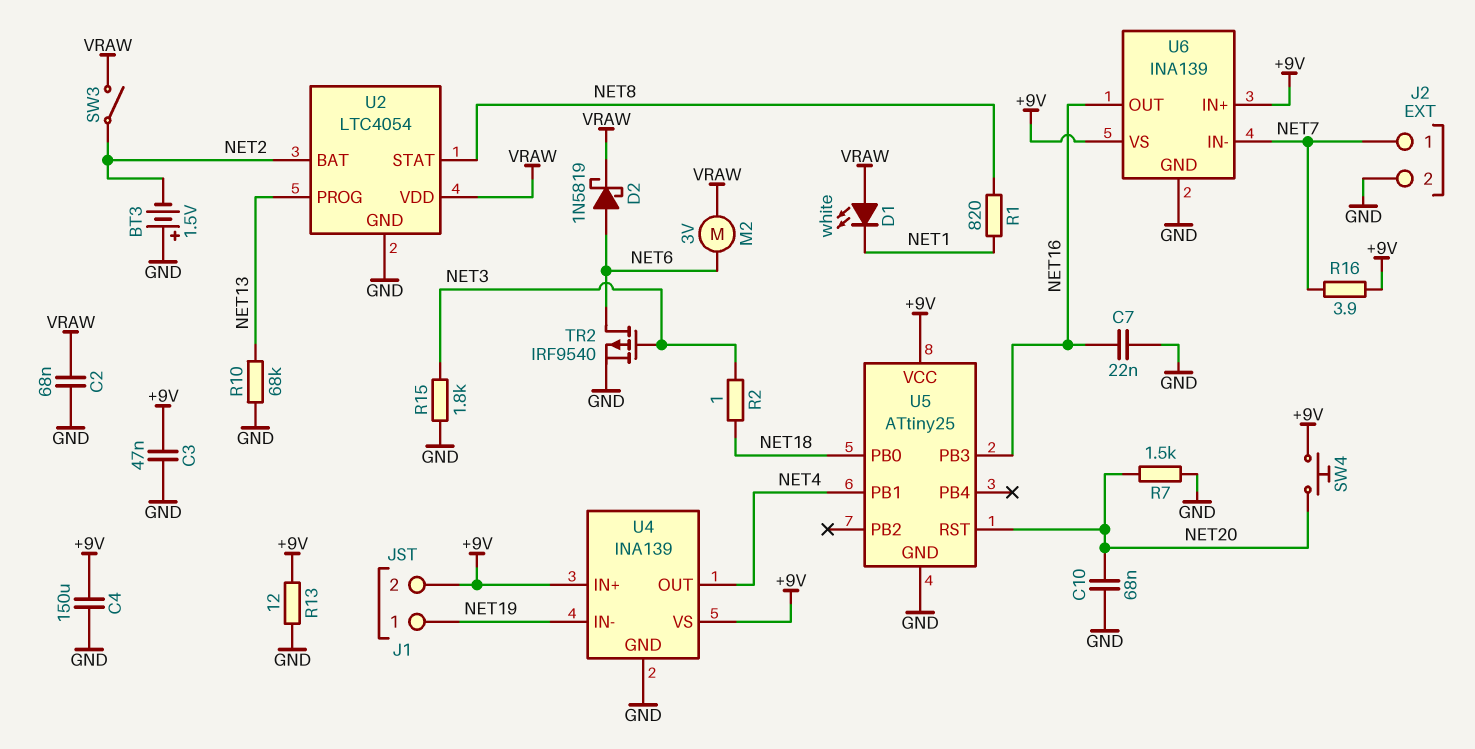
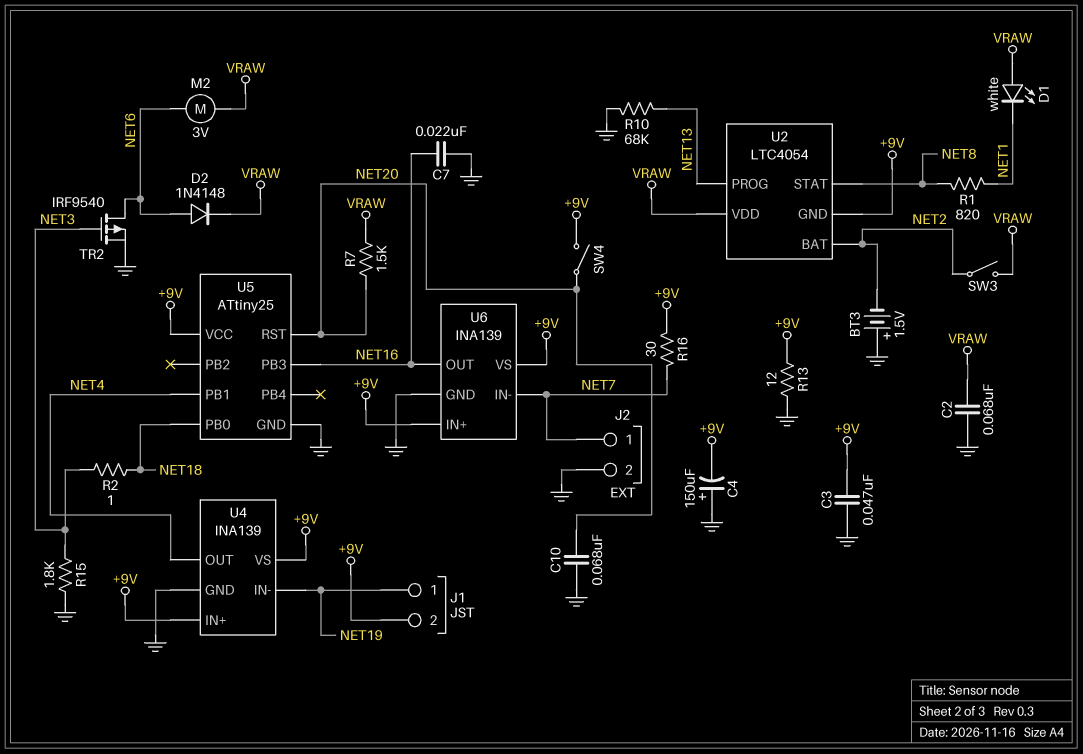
C4: 150uF (+9V, GND) -> 150uF (plus GND, minus +9V)
D2: schottky 1N5819 (A NET6, K VRAW) -> diode 1N4148 (A NET6, K VRAW)
R7: 1.5k (GND, NET20) -> 1.5k (NET20, VRAW)
R16: 3.9 (+9V, NET7) -> 30 (+9V, NET7)
SW4: button (+9V, NET20) -> switch (+9V, NET20)
U2 pin GND: GND -> +9V

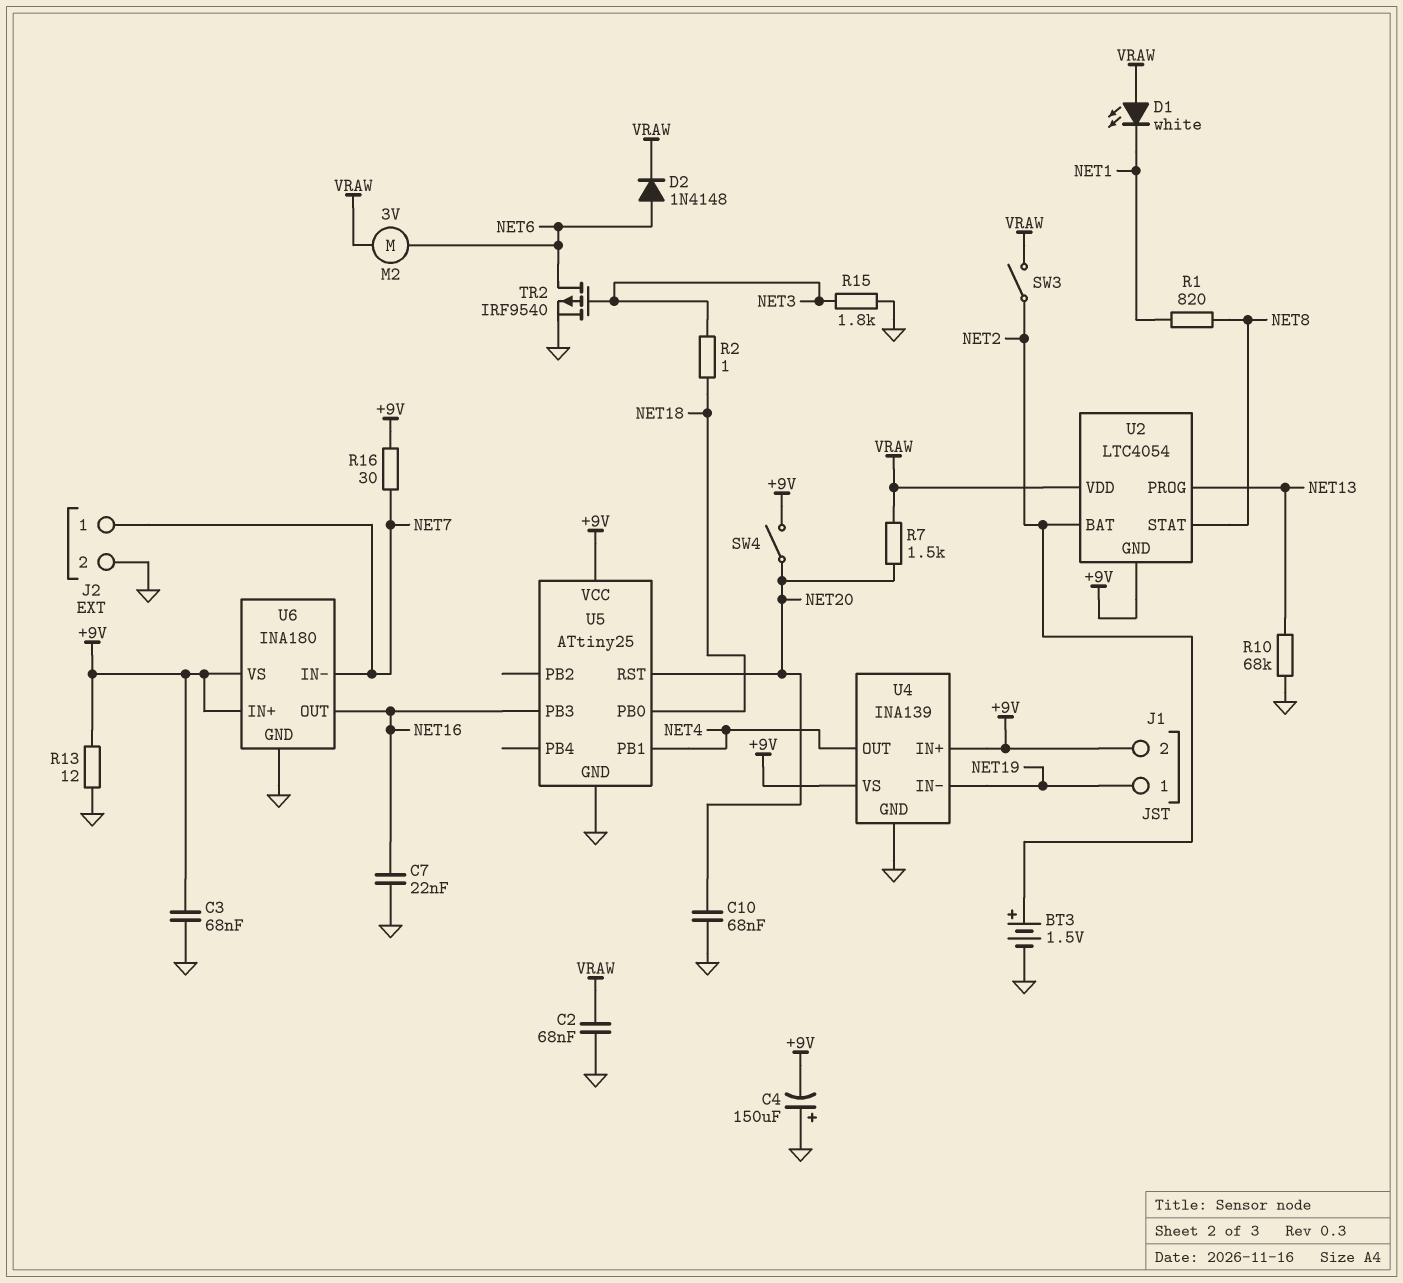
BT3: 1.5V (plus GND, minus NET2) -> 1.5V (plus NET2, minus GND)
C3: 47nF (+9V, GND) -> 68nF (+9V, GND)
U6: INA139 -> INA180

